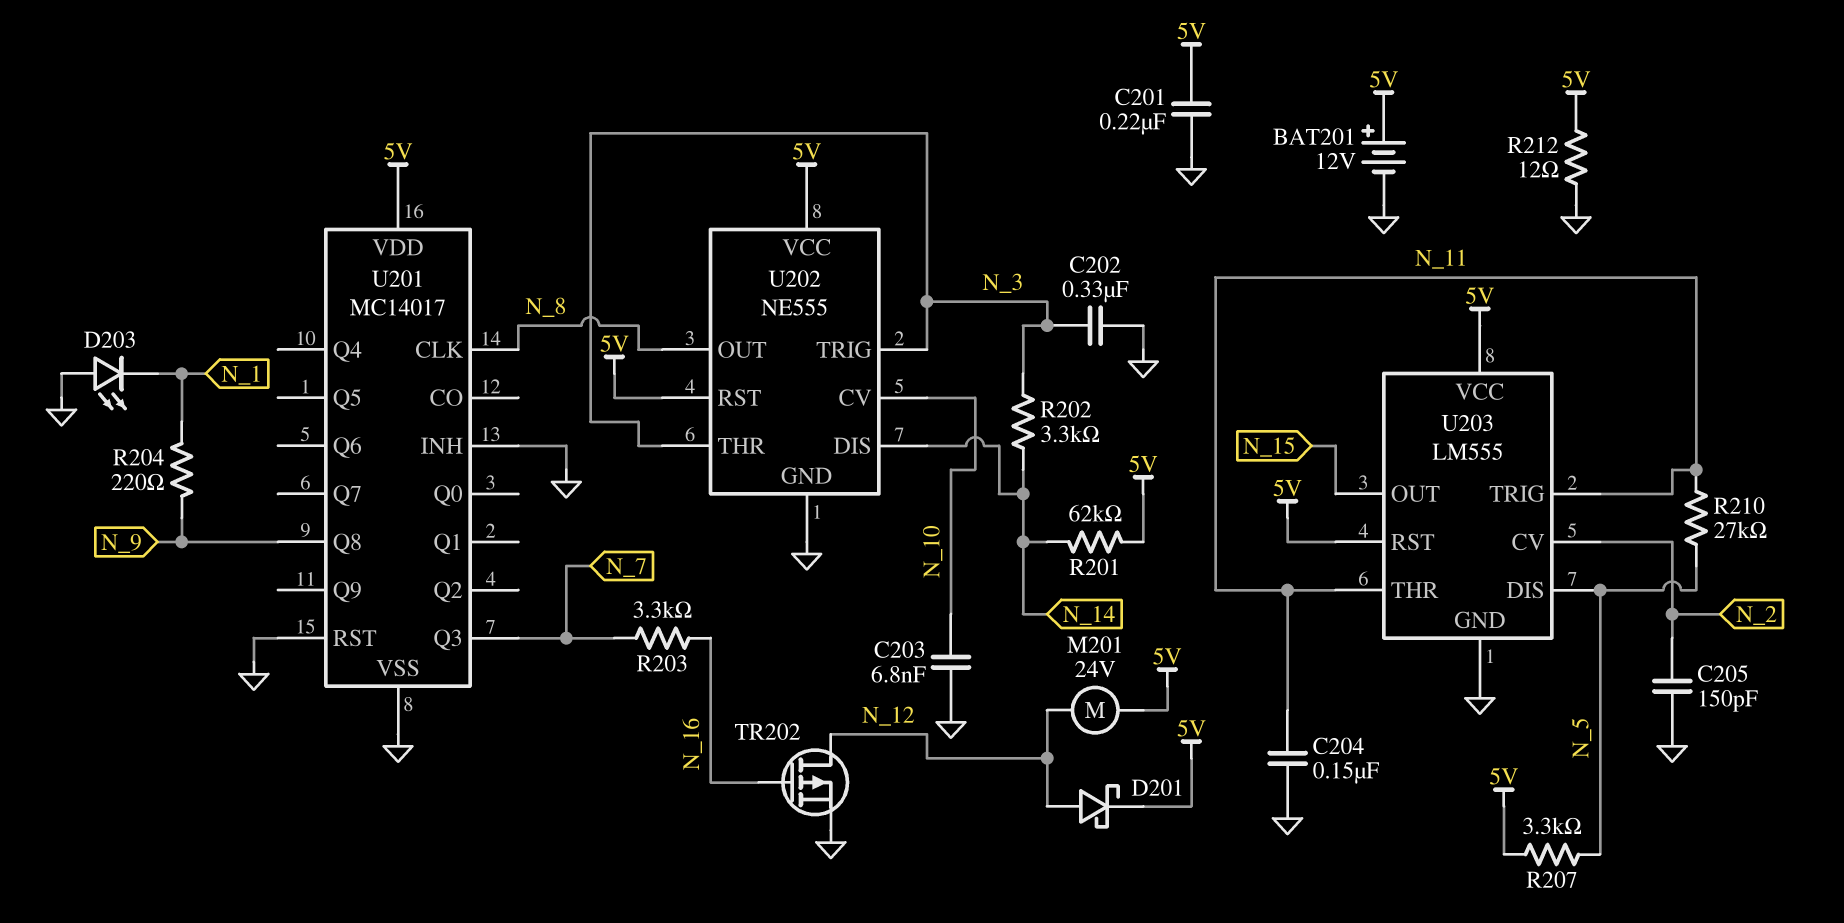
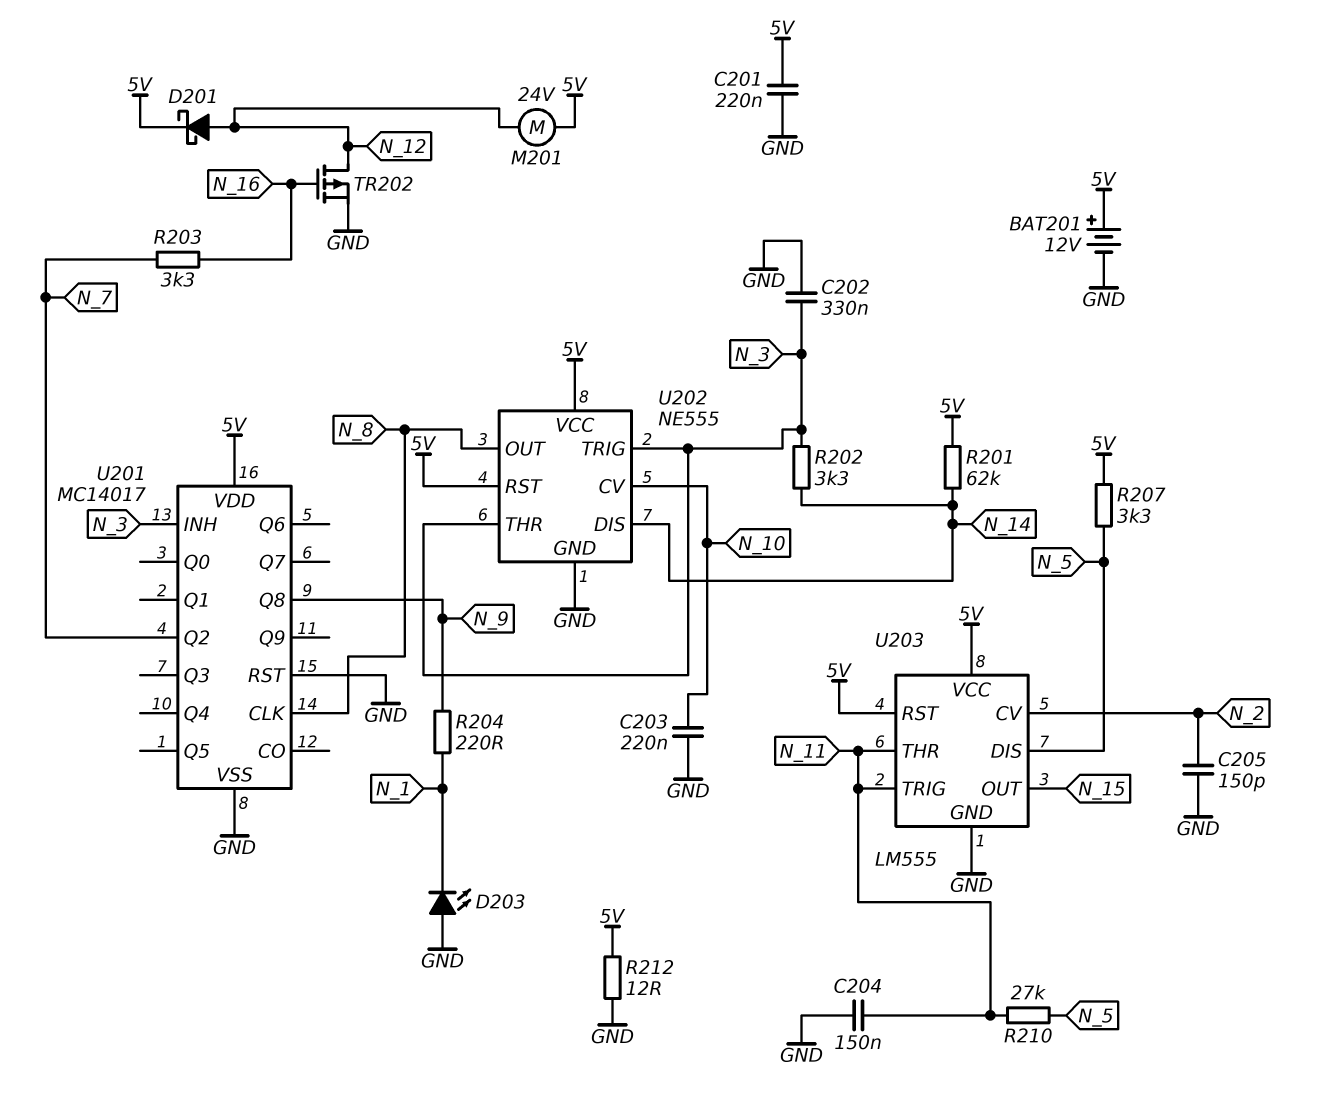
C203: 6.8nF (GND, N_10) -> 220nF (GND, N_10)
U201 pin INH: GND -> N_3
U201 pin Q2: none -> N_7
U201 pin Q3: N_7 -> none

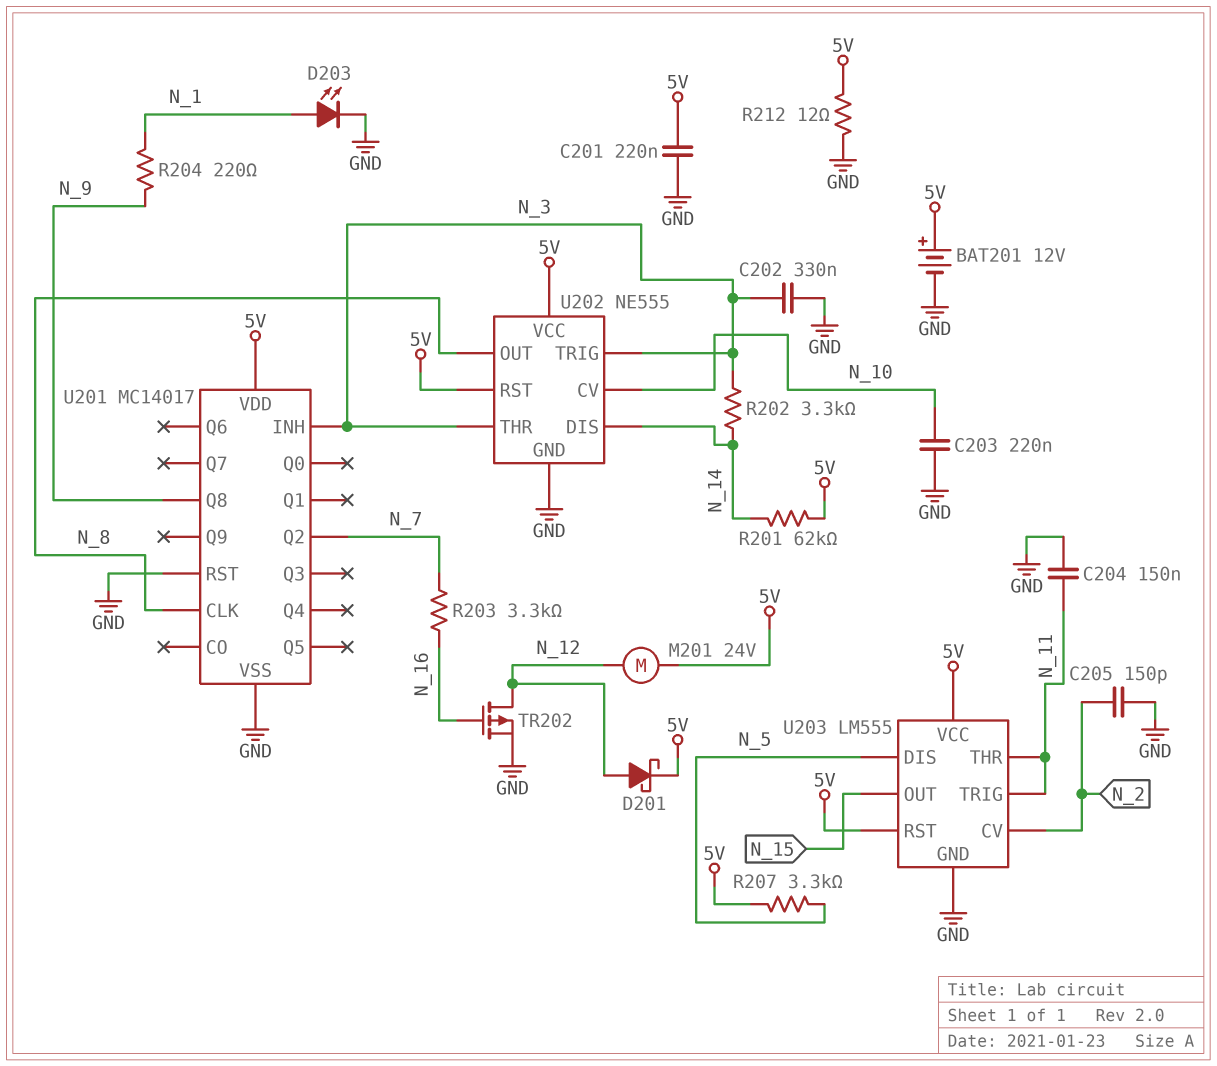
D203: LED (A GND, K N_1) -> LED (A N_1, K GND)
R210: 27k (N_5, N_11) -> none

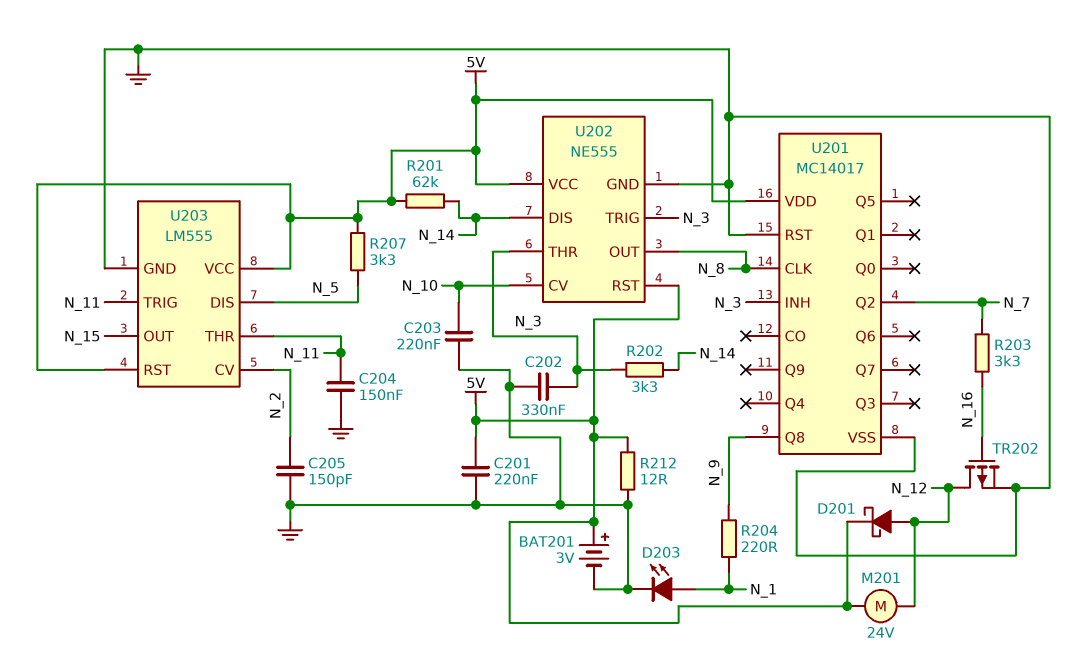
BAT201: 12V (plus 5V, minus GND) -> 3V (plus 5V, minus GND)

